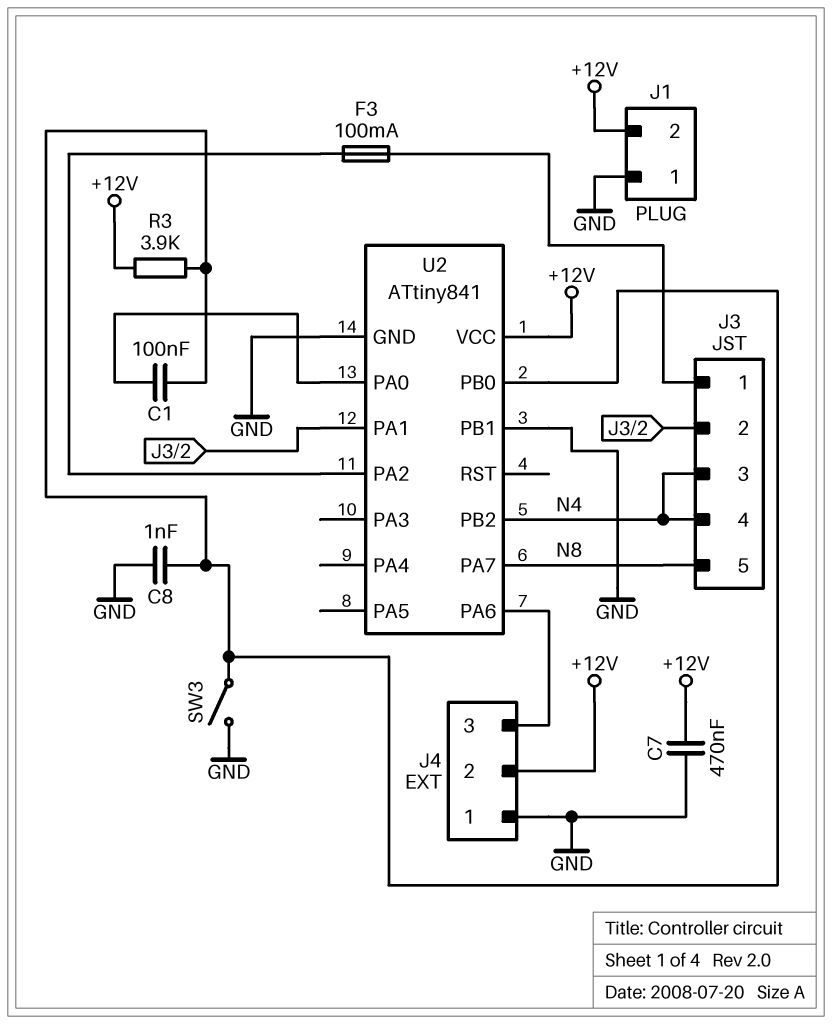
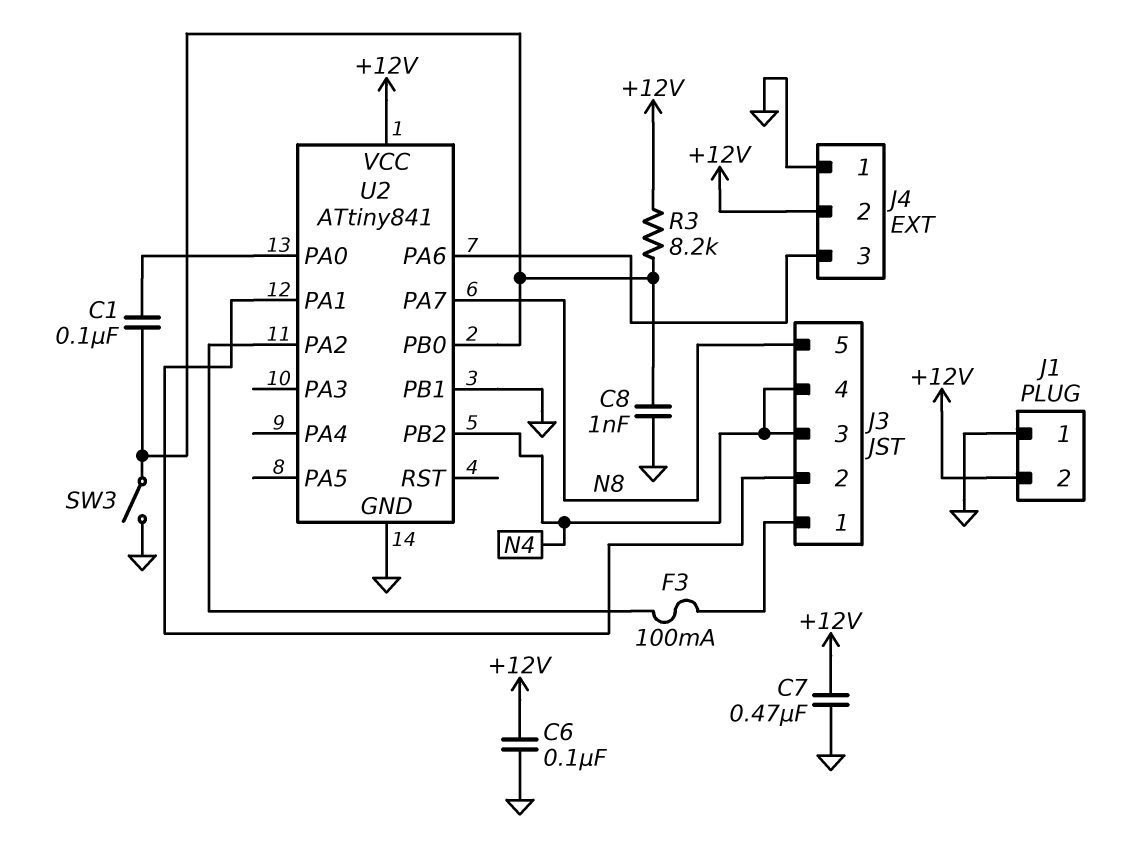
C6: none -> 100nF (+12V, GND)
R3: 3.9k (+12V, U2/PB0) -> 8.2k (+12V, U2/PB0)

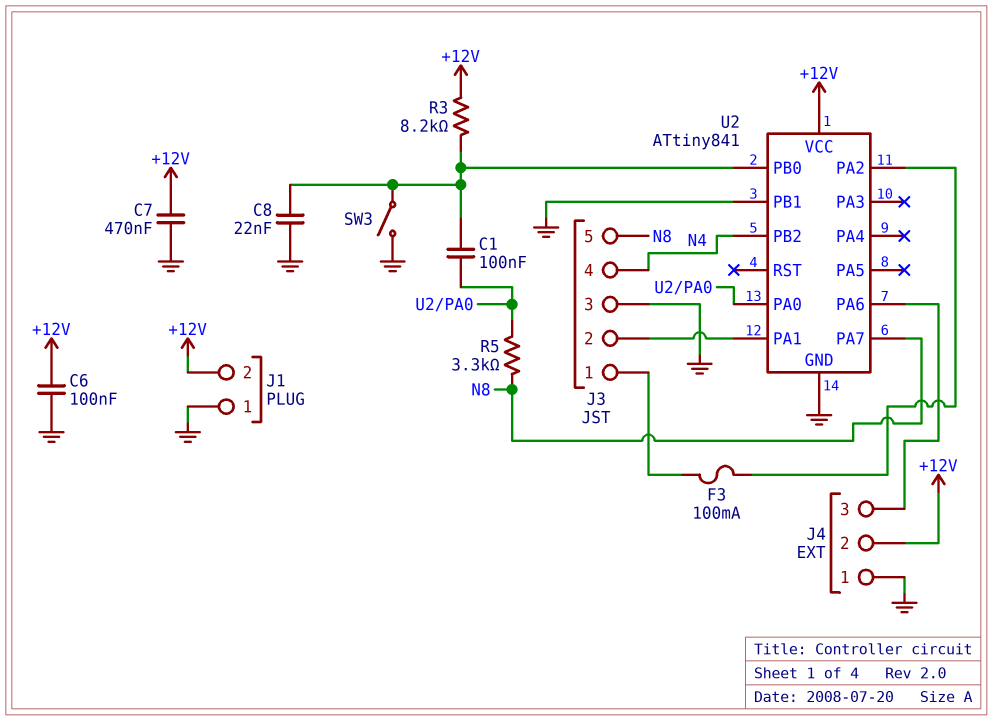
C8: 1nF (GND, U2/PB0) -> 22nF (GND, U2/PB0)
J3 pin 3: N4 -> GND
R5: none -> 3.3k (N8, U2/PA0)

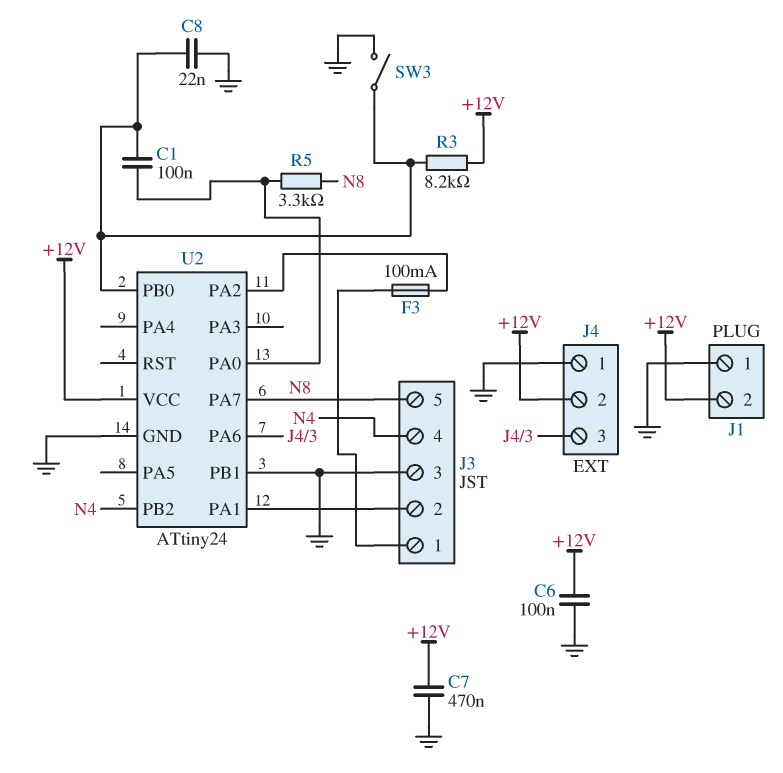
U2: ATtiny841 -> ATtiny24

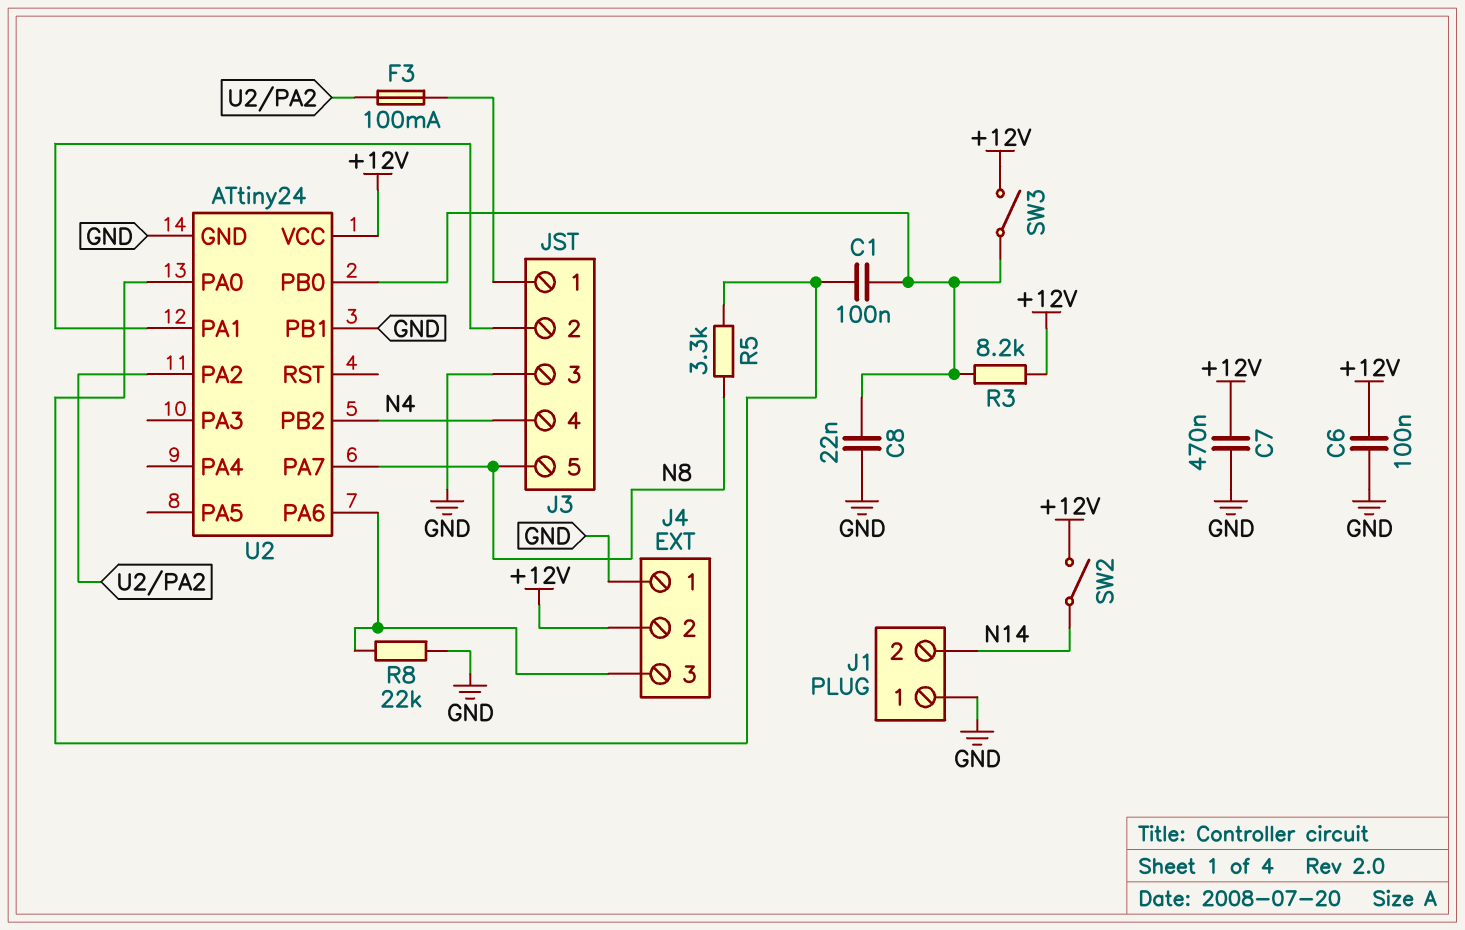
J1 pin 2: +12V -> N14
R8: none -> 22k (GND, J4/3)
SW2: none -> switch (+12V, N14)
SW3: switch (GND, U2/PB0) -> switch (+12V, U2/PB0)

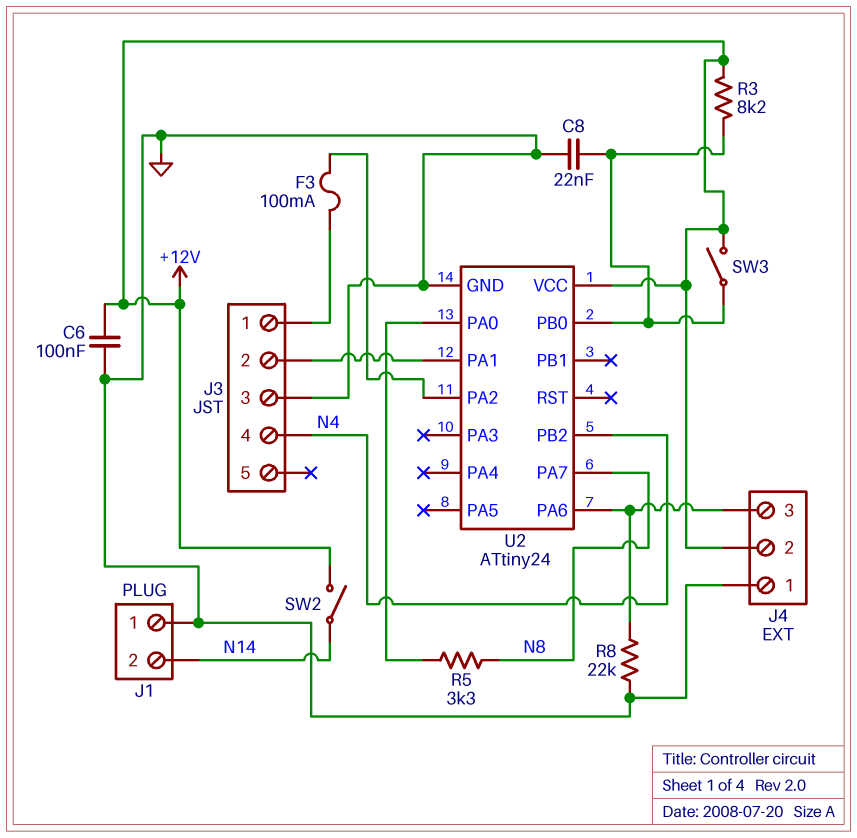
C1: 100nF (U2/PA0, U2/PB0) -> none
C7: 470nF (+12V, GND) -> none
J3 pin 5: N8 -> none
U2 pin PB1: GND -> none

